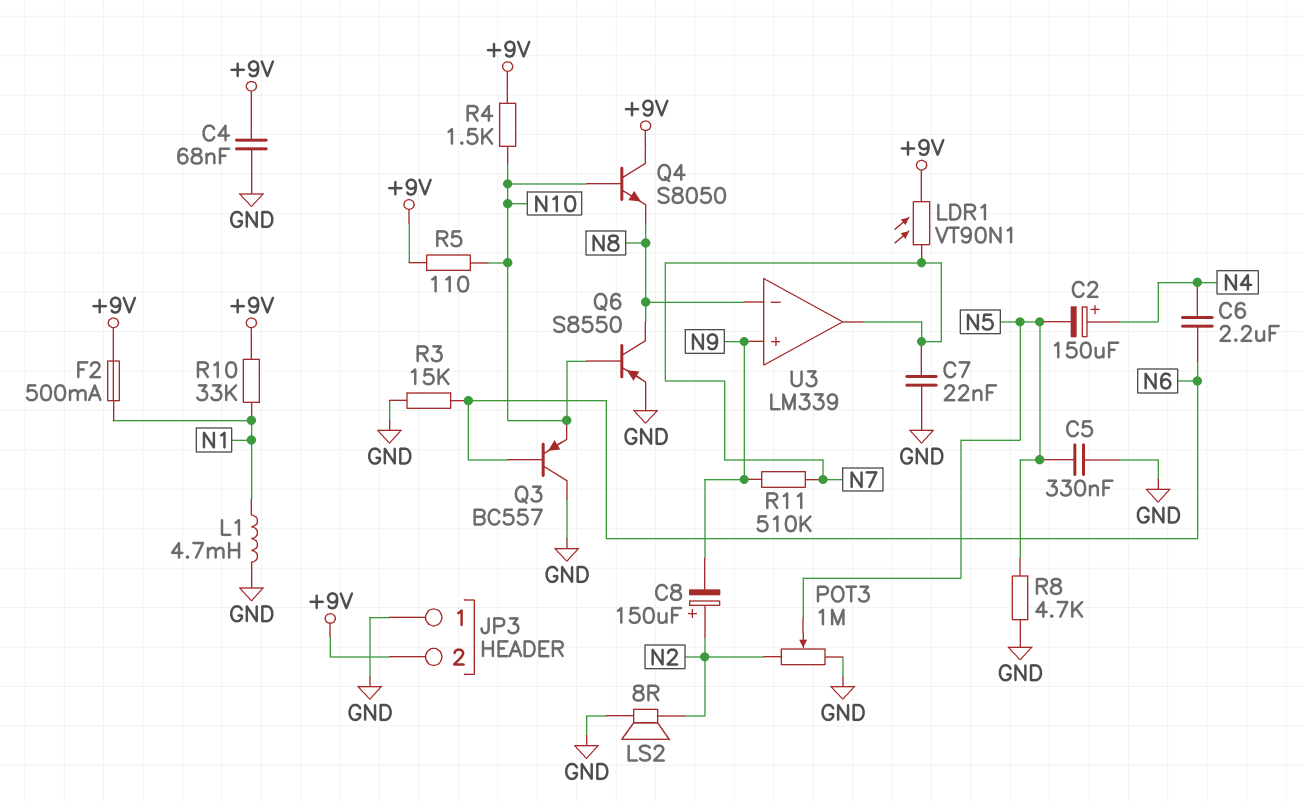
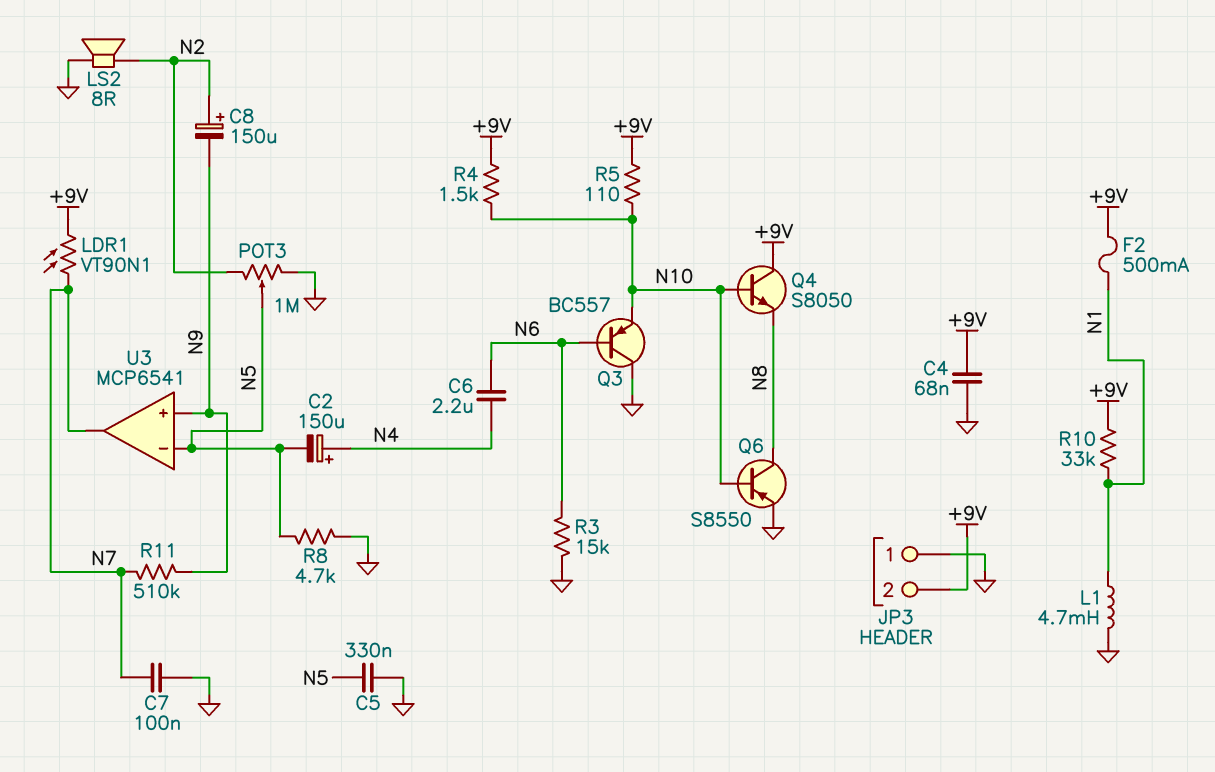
C7: 22nF (GND, N7) -> 100nF (GND, N7)
U3: LM339 -> MCP6541
U3 pin in-: N8 -> N5

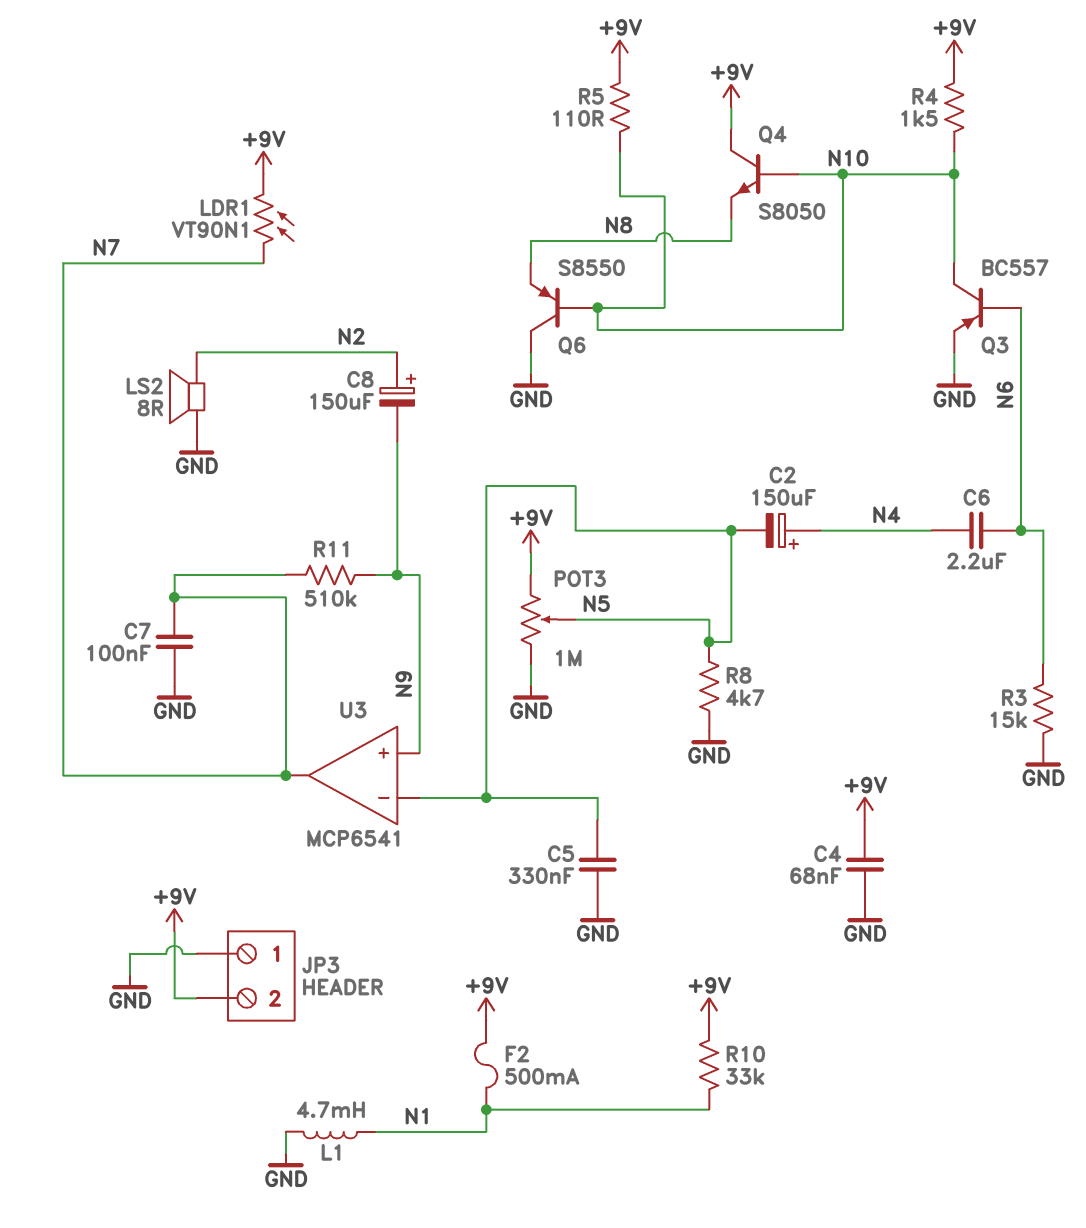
POT3: 1M (GND, N2, wiper N5) -> 1M (+9V, GND, wiper N5)
Q3: PNP BC557 (B N6, C GND, E N10) -> PNP BC557 (B N6, C N10, E GND)
Q6: PNP S8550 (B N10, C N8, E GND) -> PNP S8550 (B N10, C GND, E N8)

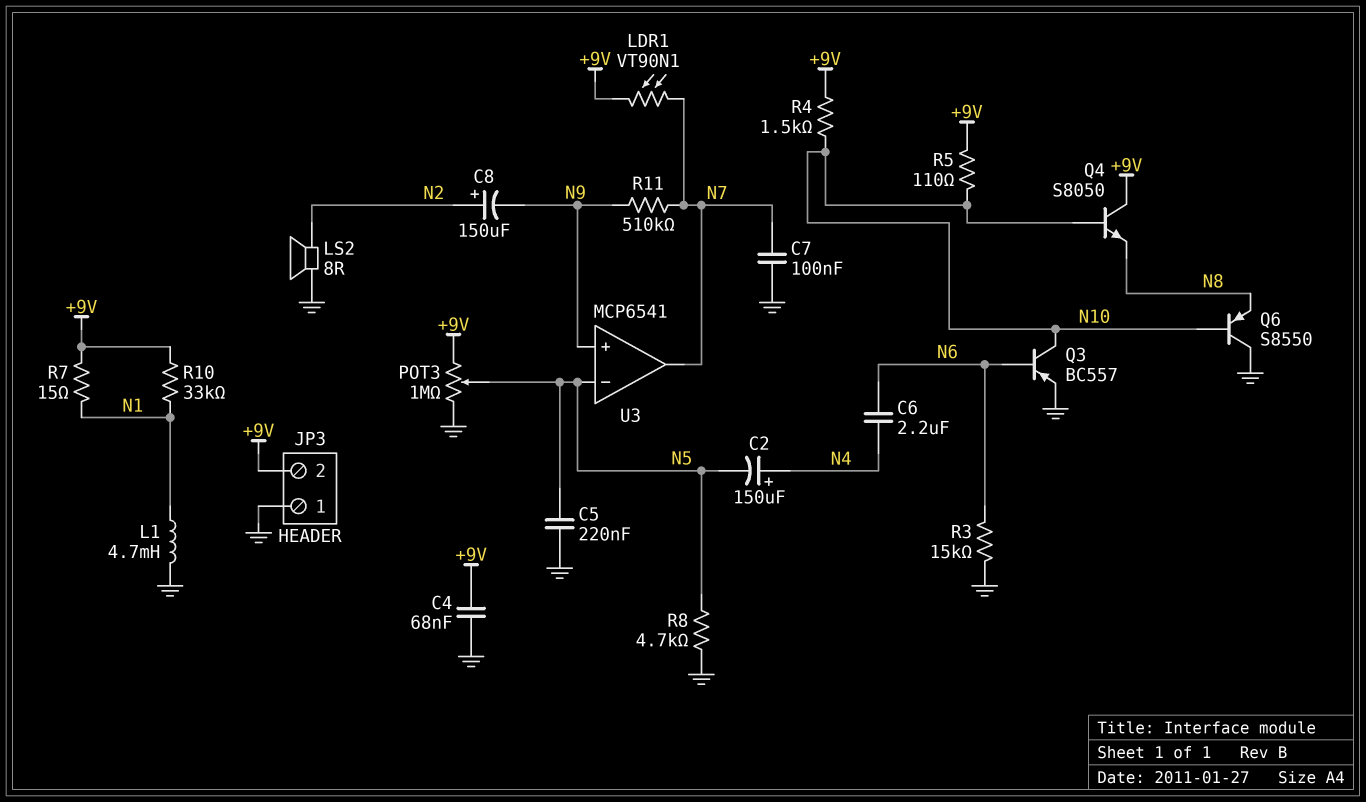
C5: 330nF (GND, N5) -> 220nF (GND, N5)
F2: 500mA (+9V, N1) -> none
R7: none -> 15 (+9V, N1)

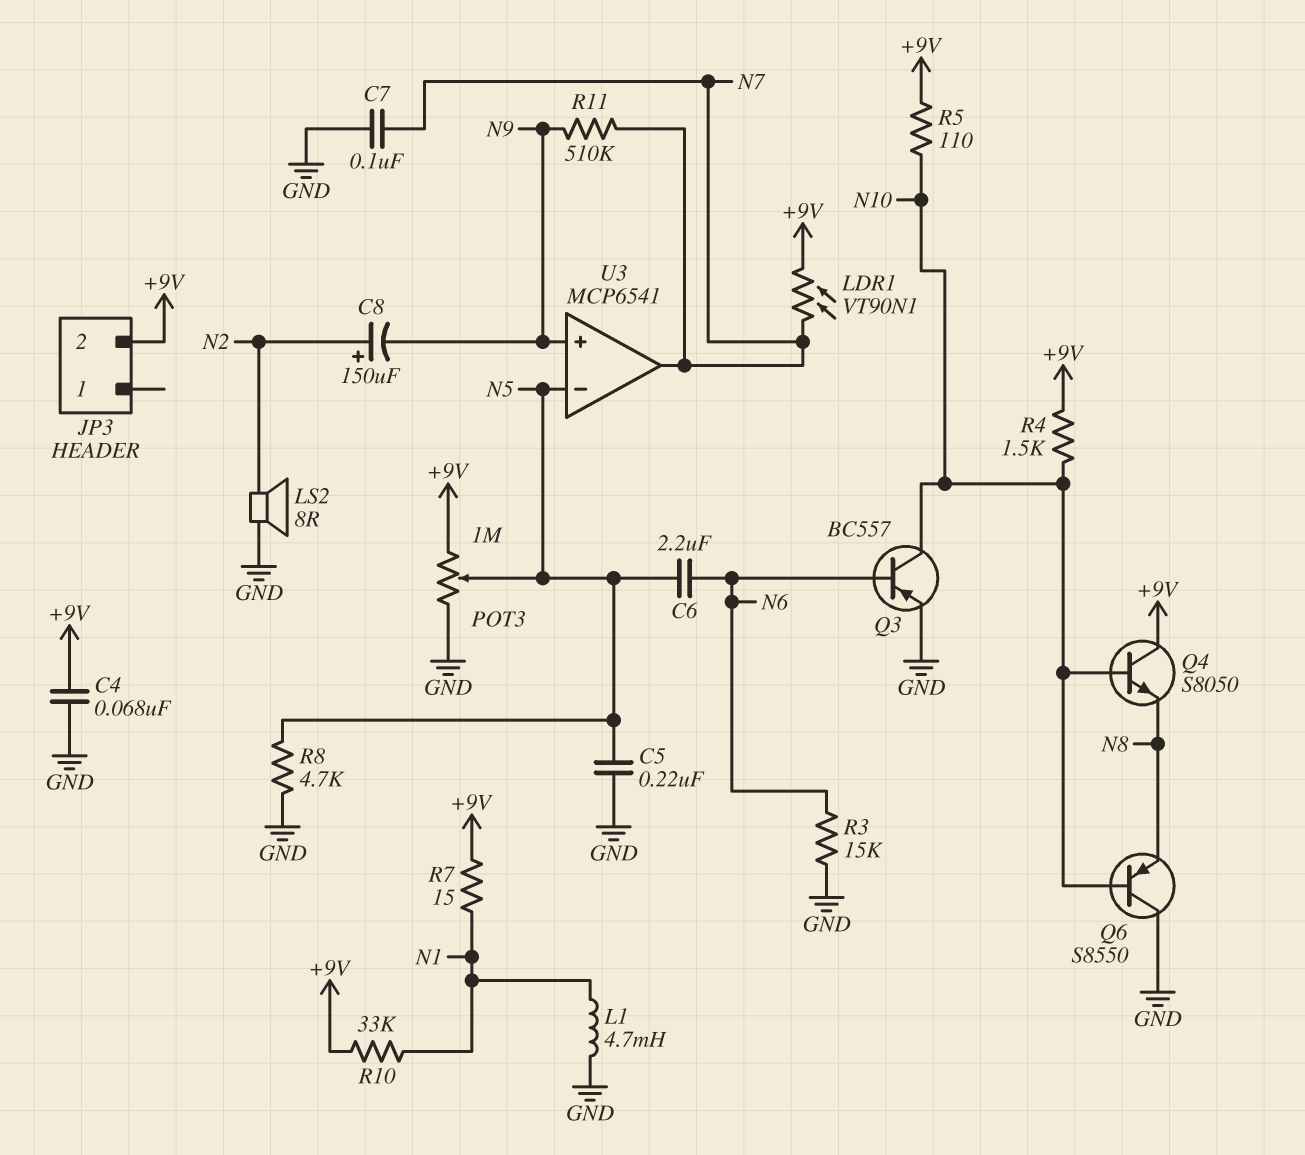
C2: 150uF (plus N4, minus N5) -> none
C6: 2.2uF (N4, N6) -> 2.2uF (N5, N6)
JP3 pin 1: GND -> none

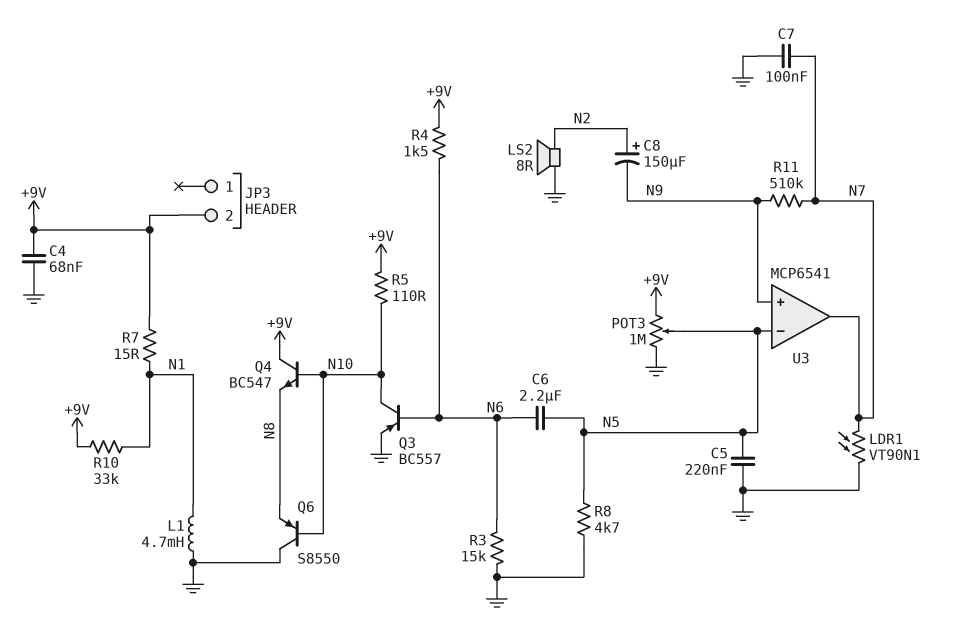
LDR1: VT90N1 (+9V, N7) -> VT90N1 (GND, N7)
Q4: NPN S8050 (B N10, C +9V, E N8) -> NPN BC547 (B N10, C +9V, E N8)
R4: 1.5k (+9V, N10) -> 1.5k (+9V, N6)

